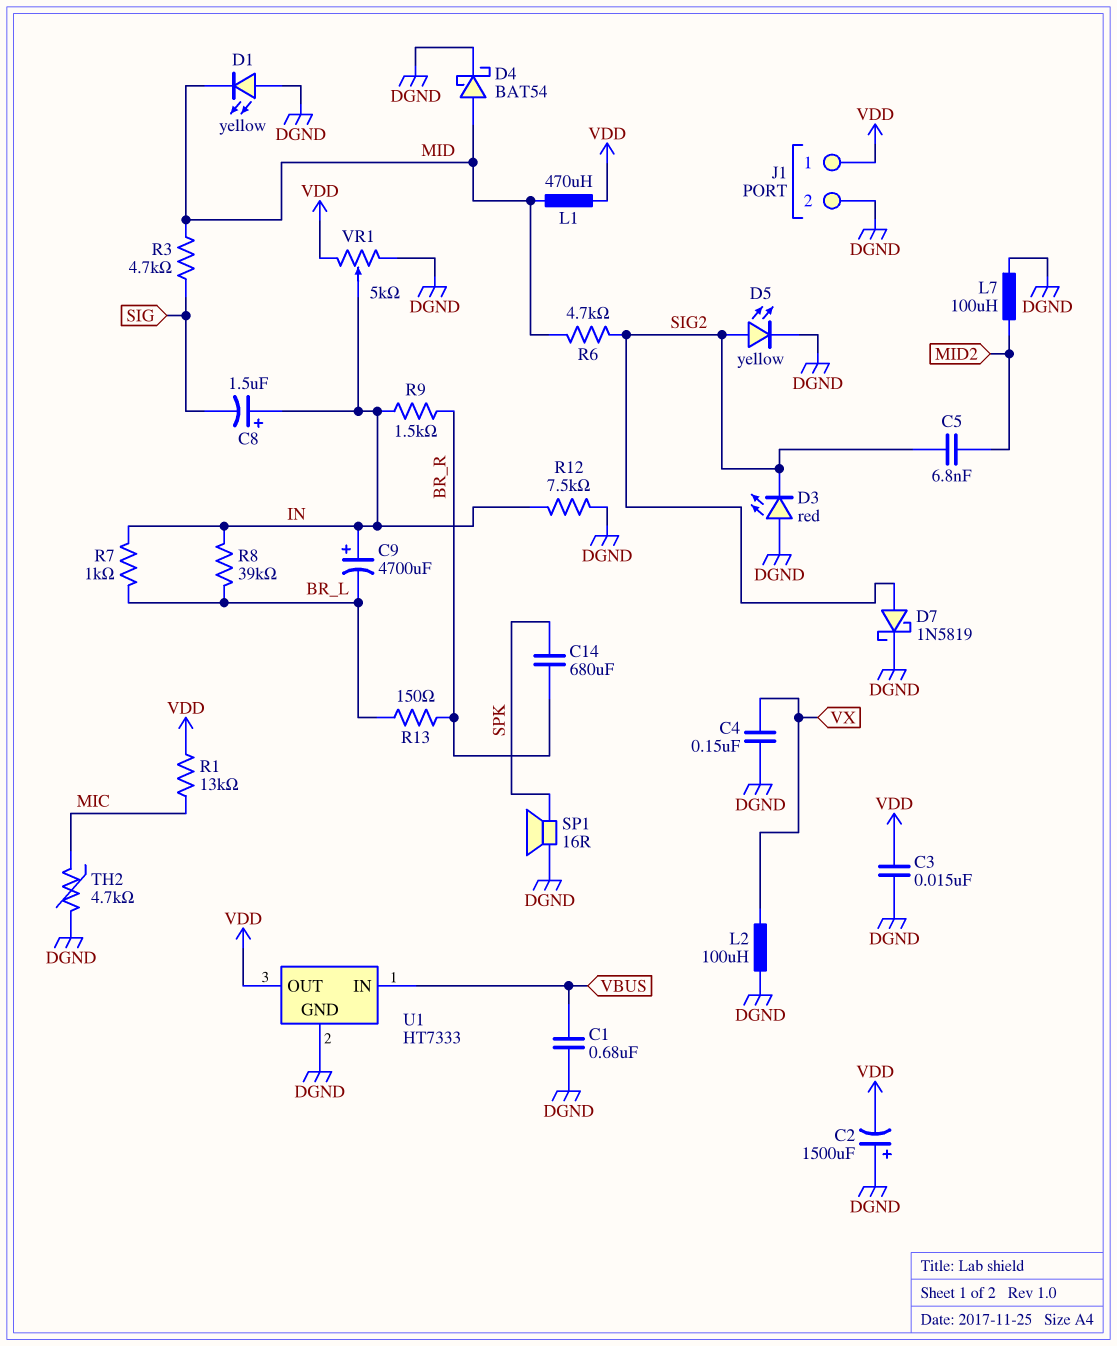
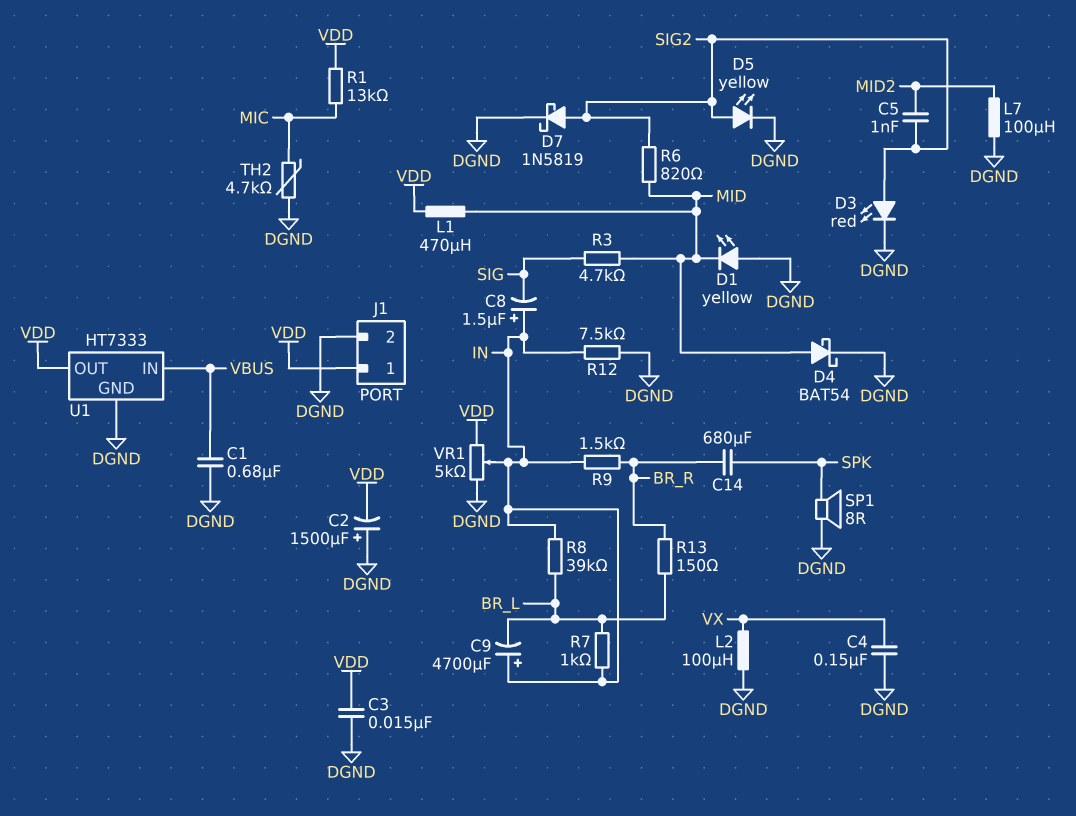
C5: 6.8nF (MID2, SIG2) -> 1nF (MID2, SIG2)
D3: LED red (A DGND, K SIG2) -> LED red (A SIG2, K DGND)
R6: 4.7k (MID, SIG2) -> 820 (MID, SIG2)
SP1: speaker 16R (DGND, SPK) -> speaker 8R (DGND, SPK)

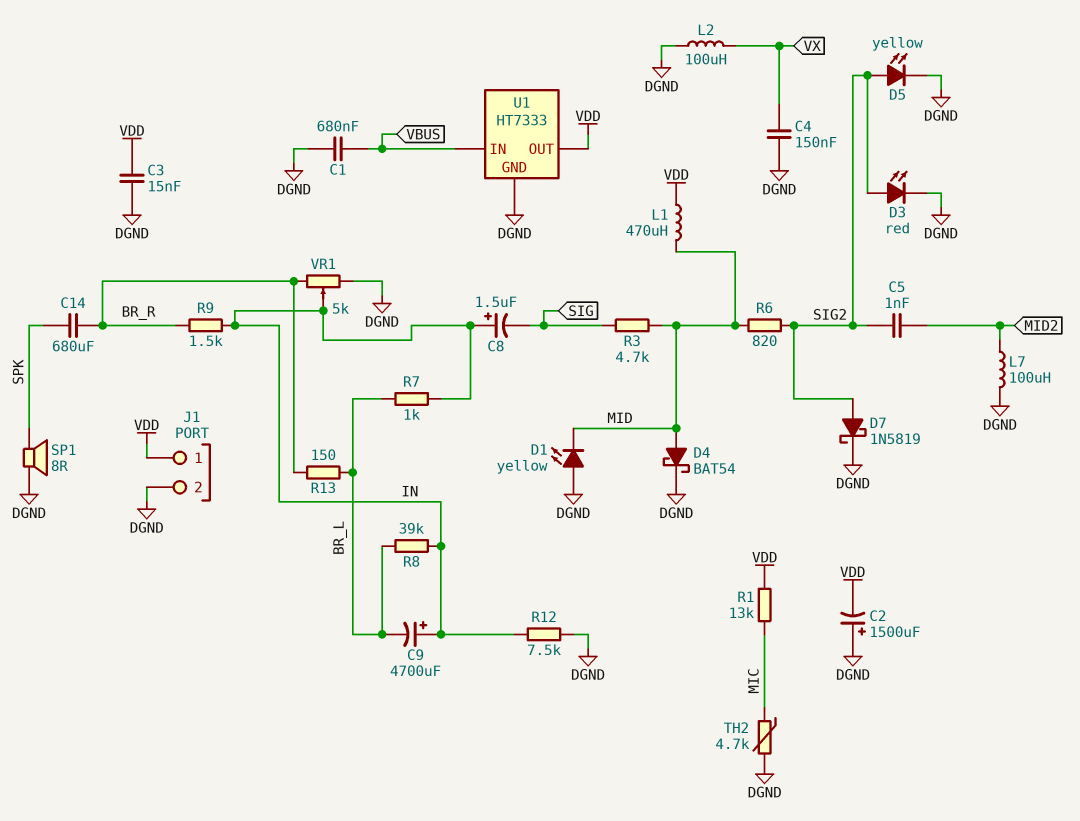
VR1: 5k (DGND, VDD, wiper IN) -> 5k (BR_R, DGND, wiper IN)

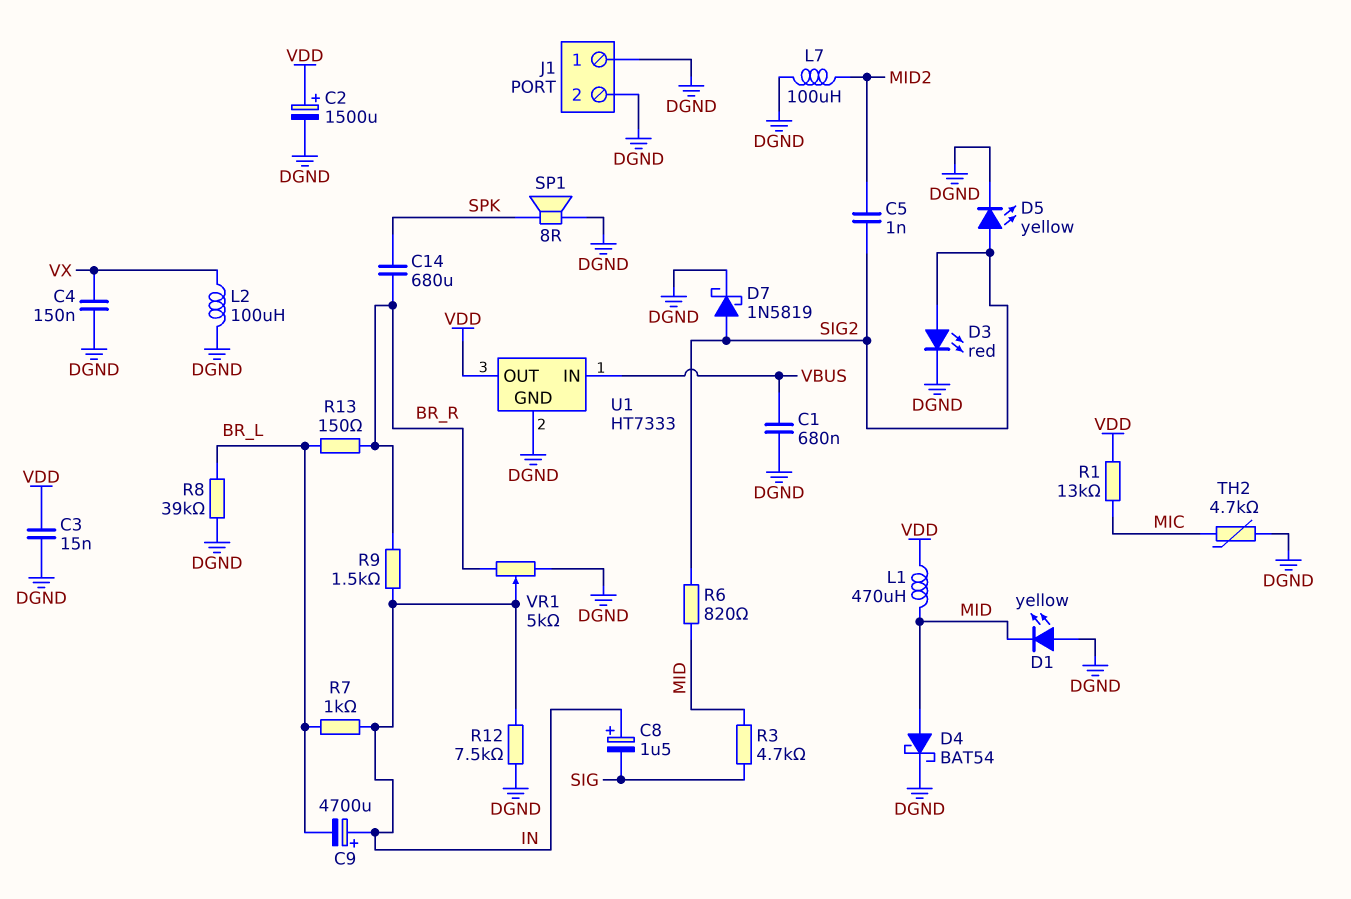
C2: 1500uF (plus DGND, minus VDD) -> 1500uF (plus VDD, minus DGND)
J1 pin 1: VDD -> DGND
R8: 39k (BR_L, IN) -> 39k (BR_L, DGND)

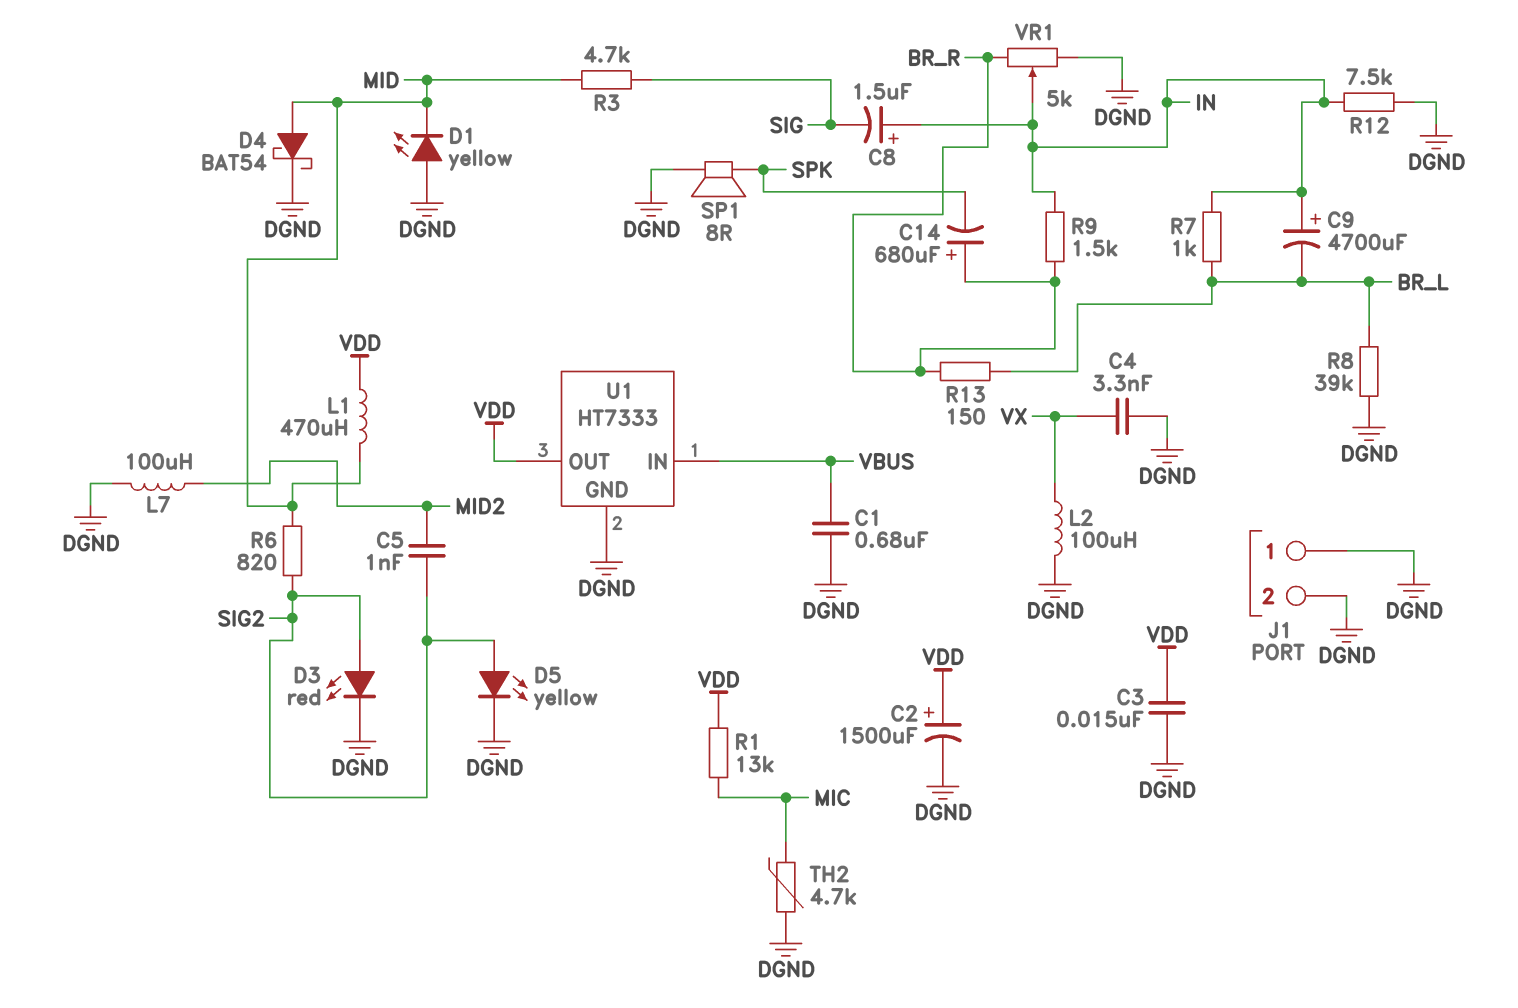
C4: 150nF (DGND, VX) -> 3.3nF (DGND, VX)
C14: 680uF (BR_R, SPK) -> 680uF (plus BR_R, minus SPK)
D7: schottky 1N5819 (A SIG2, K DGND) -> none

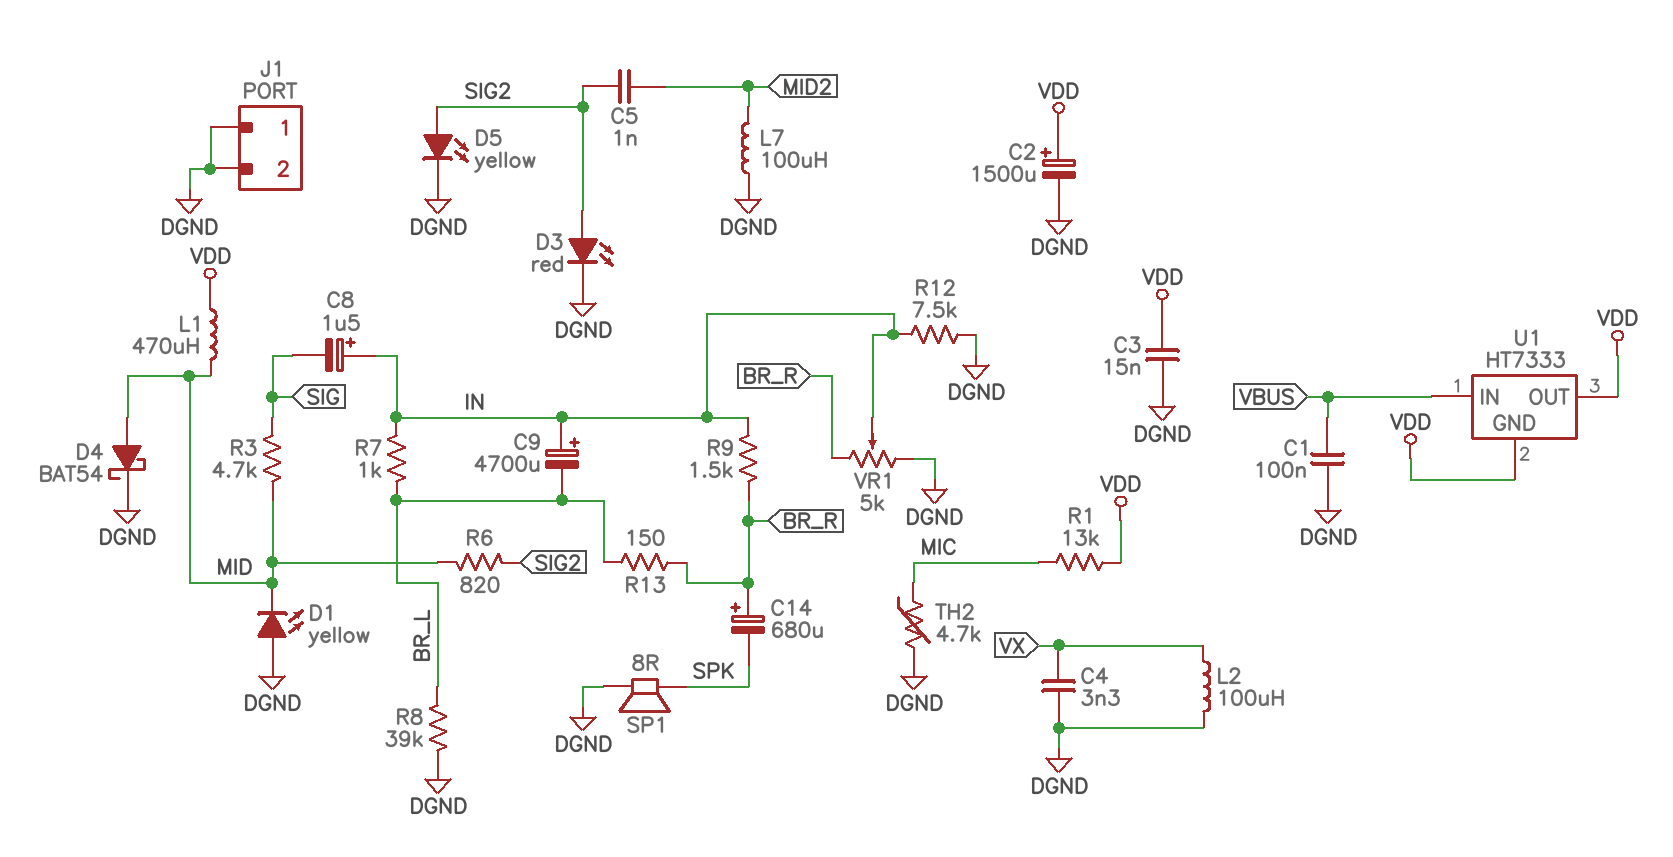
C1: 680nF (DGND, VBUS) -> 100nF (DGND, VBUS)
U1 pin GND: DGND -> VDD

